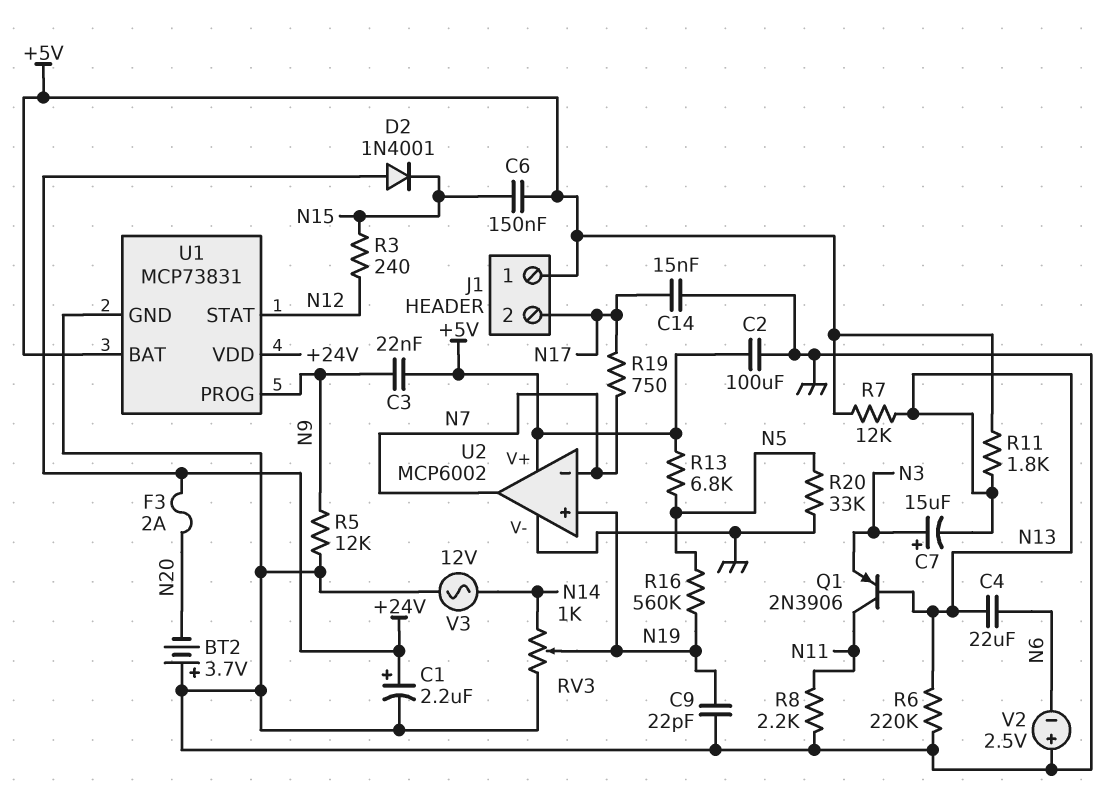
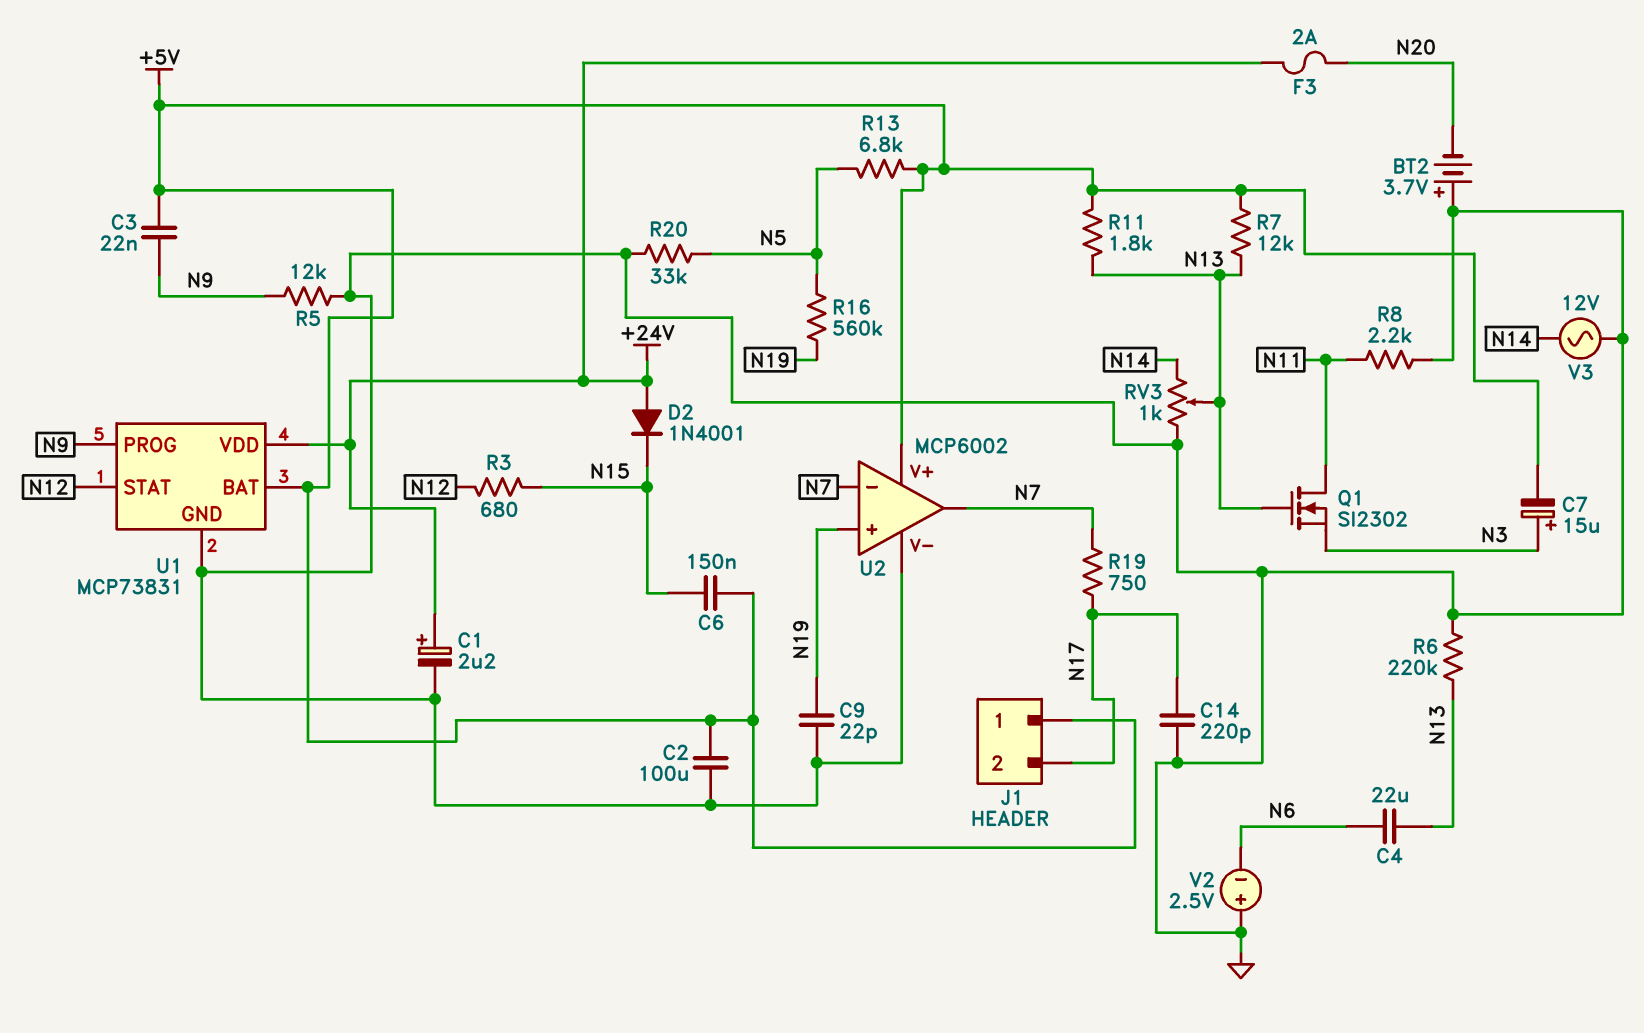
C7: 15uF (plus N3, minus N13) -> 15uF (plus N3, minus +5V)
C14: 15nF (GND, N17) -> 220pF (GND, N17)
Q1: PNP 2N3906 (B N13, C N11, E N3) -> NMOS SI2302 (G N13, D N11, S N3)
R3: 240 (N12, N15) -> 680 (N12, N15)
RV3: 1k (GND, N14, wiper N19) -> 1k (GND, N14, wiper N13)

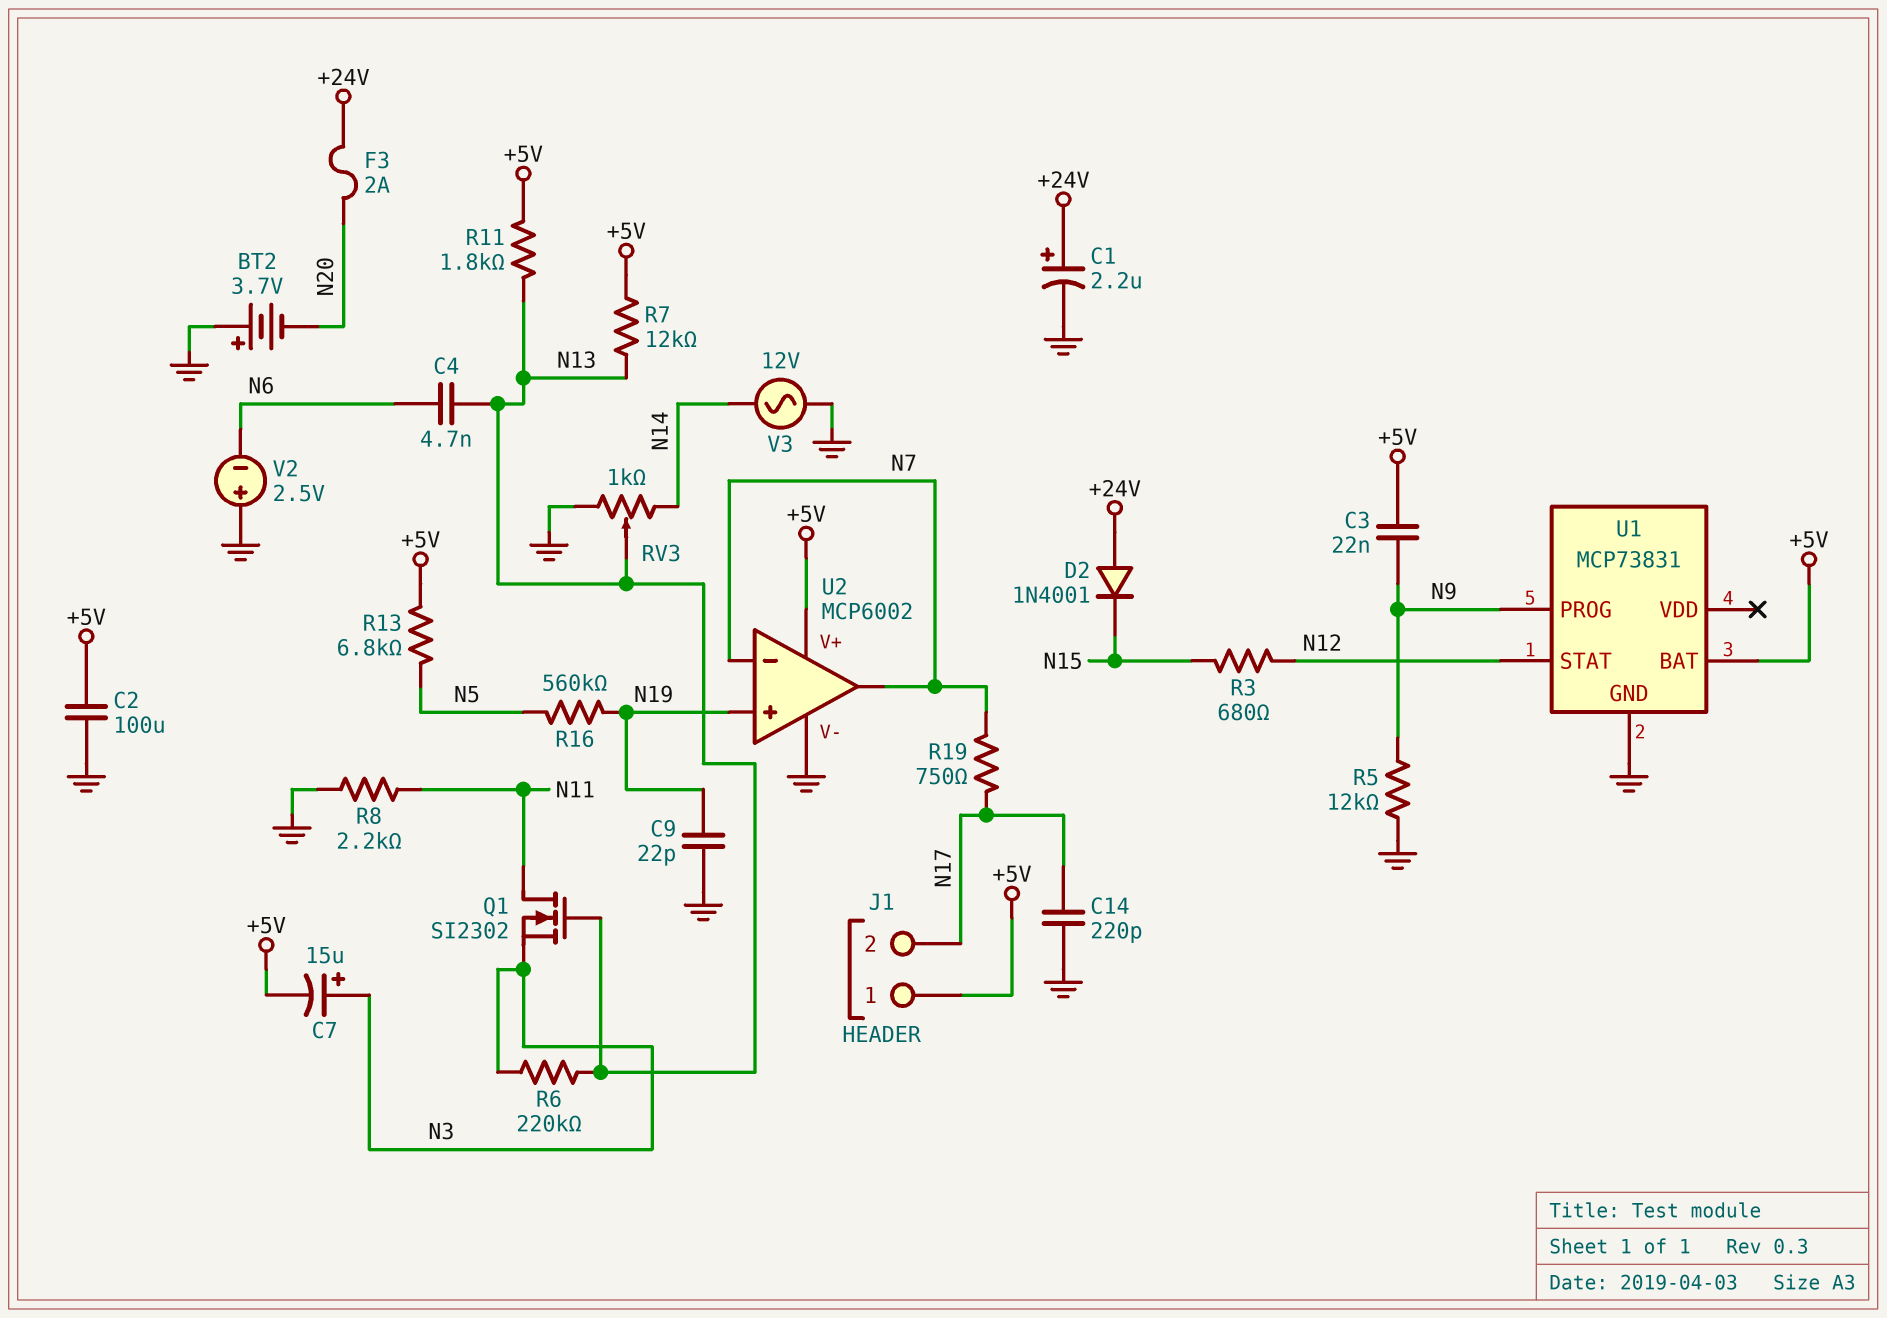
C4: 22uF (N6, N13) -> 4.7nF (N6, N13)
C6: 150nF (+5V, N15) -> none
R6: 220k (GND, N13) -> 220k (N3, N13)
R20: 33k (GND, N5) -> none
U1 pin VDD: +24V -> none

